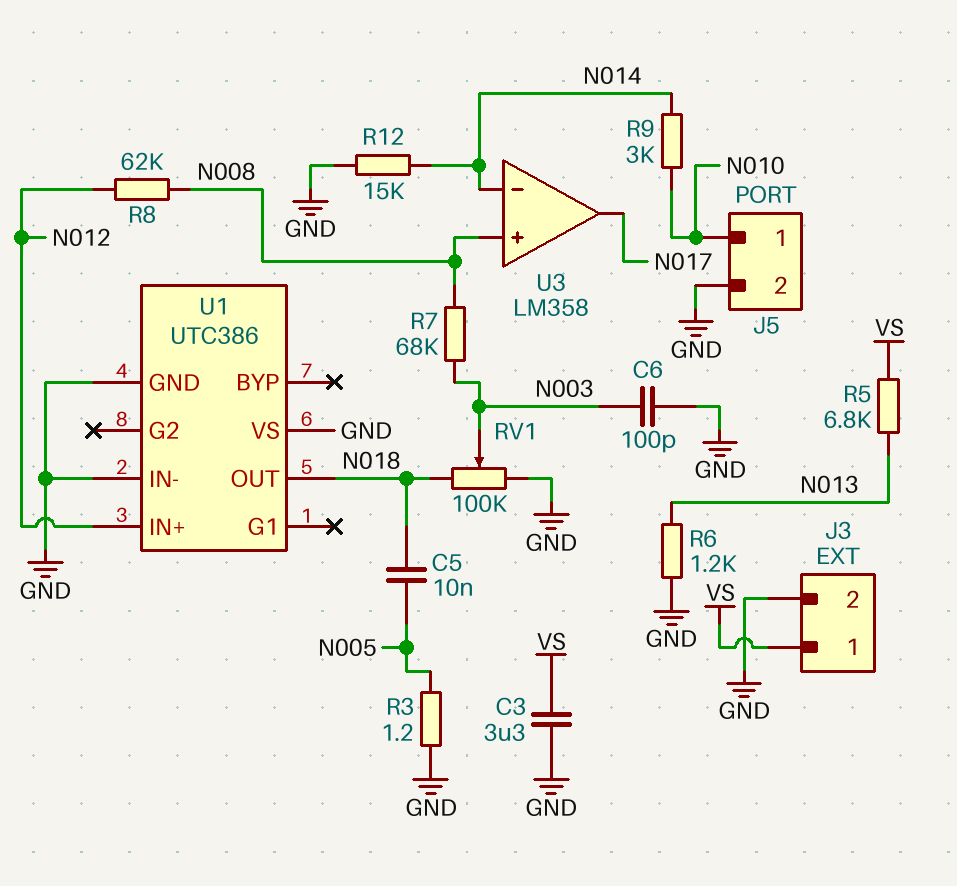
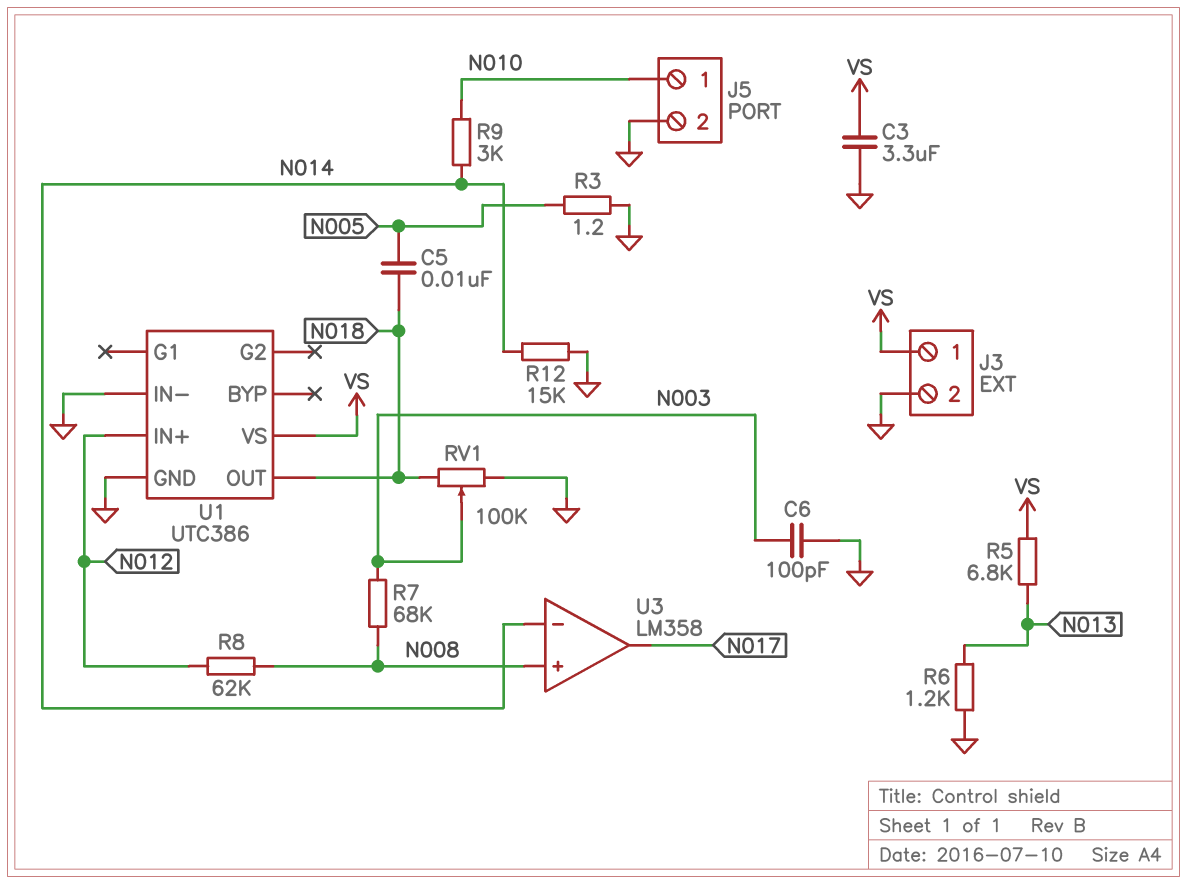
U1 pin VS: GND -> VS

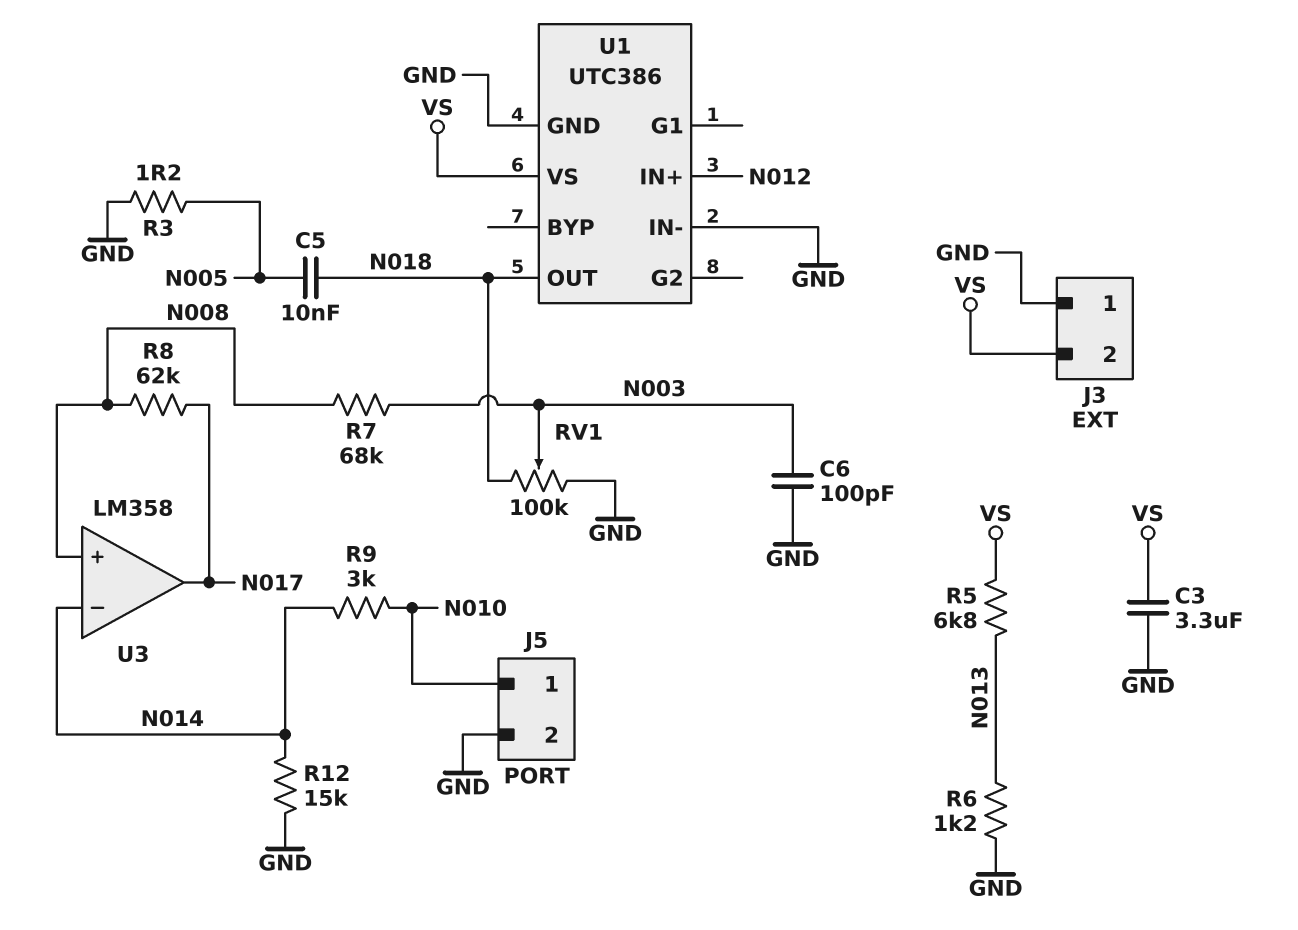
J3 pin 1: VS -> GND
J3 pin 2: GND -> VS
R8: 62k (N008, N012) -> 62k (N008, N017)

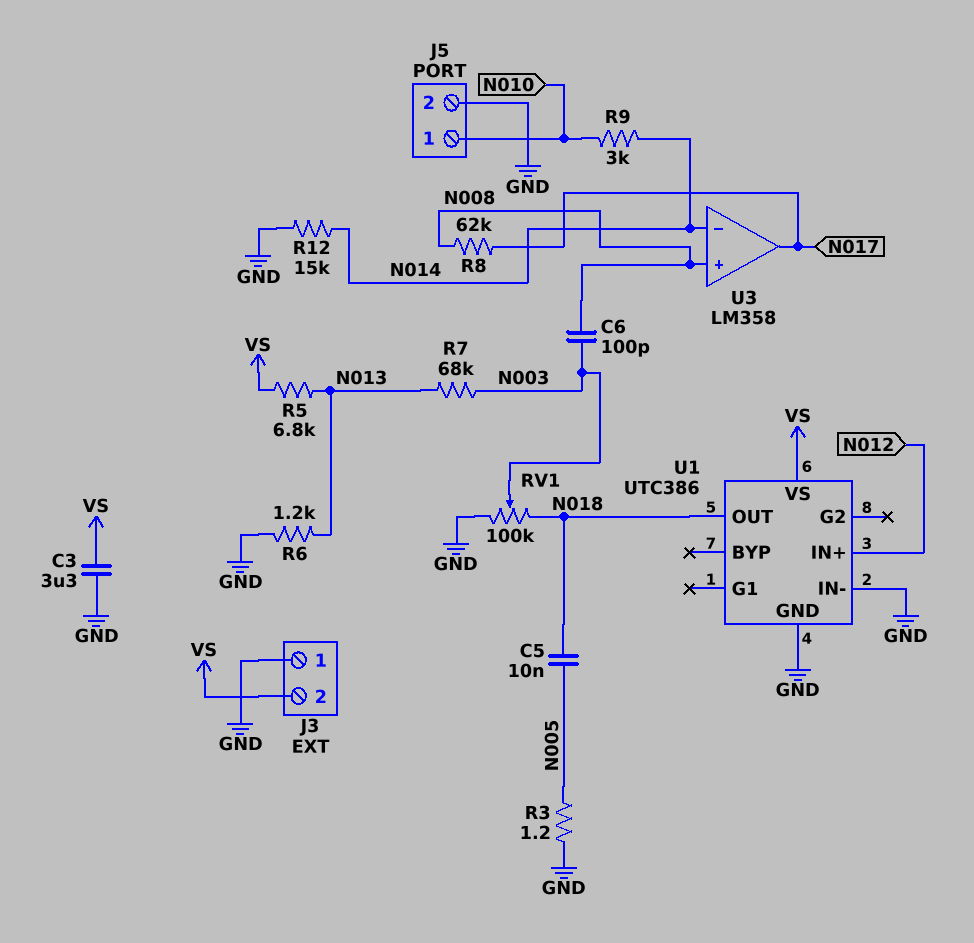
C6: 100pF (GND, N003) -> 100pF (N003, N008)
R7: 68k (N003, N008) -> 68k (N003, N013)

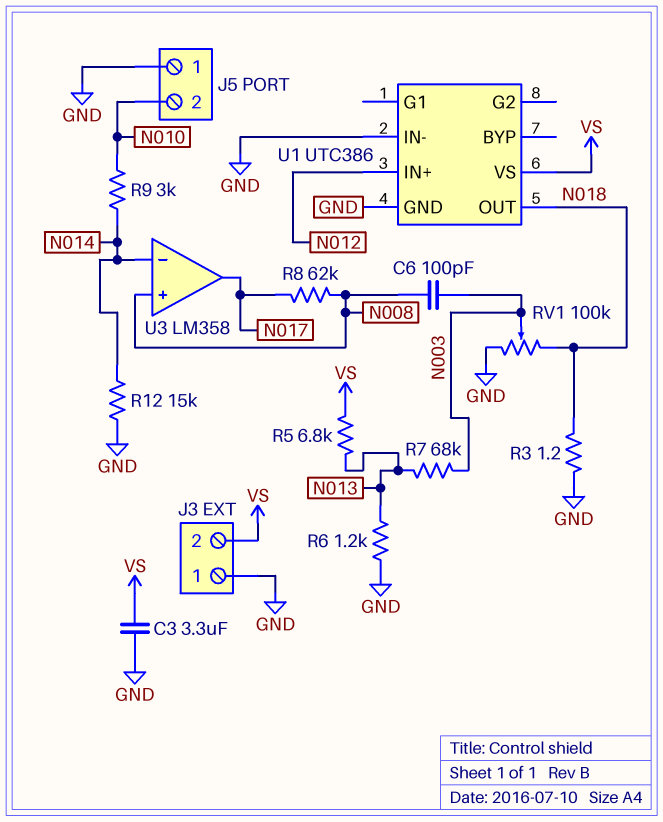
C5: 10nF (N005, N018) -> none
J5 pin 1: N010 -> GND
J5 pin 2: GND -> N010
R3: 1.2 (GND, N005) -> 1.2 (GND, N018)

